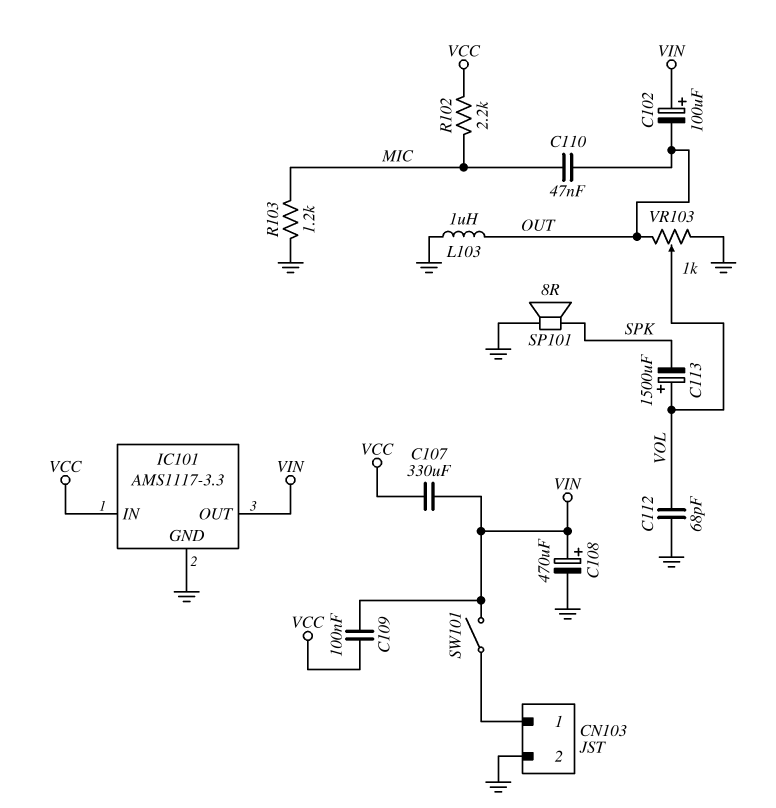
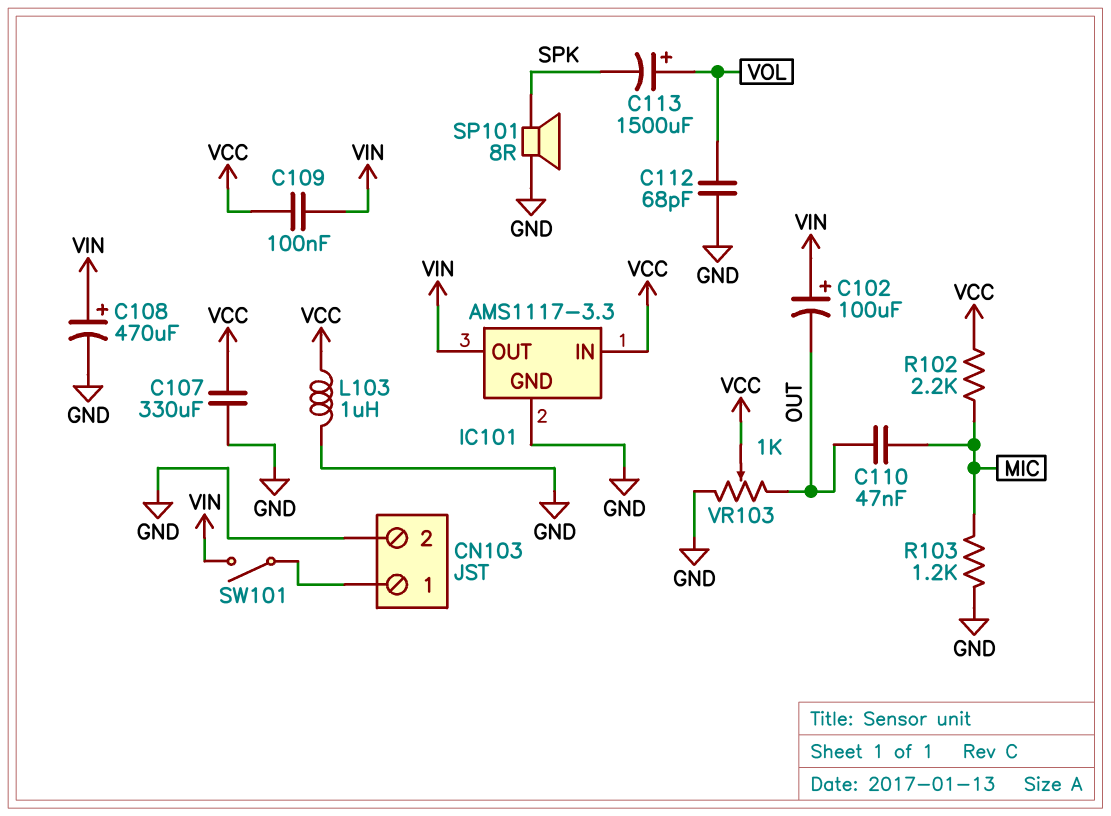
C107: 330uF (VCC, VIN) -> 330uF (GND, VCC)
L103: 1uH (GND, OUT) -> 1uH (GND, VCC)
VR103: 1k (GND, OUT, wiper VOL) -> 1k (GND, OUT, wiper VCC)

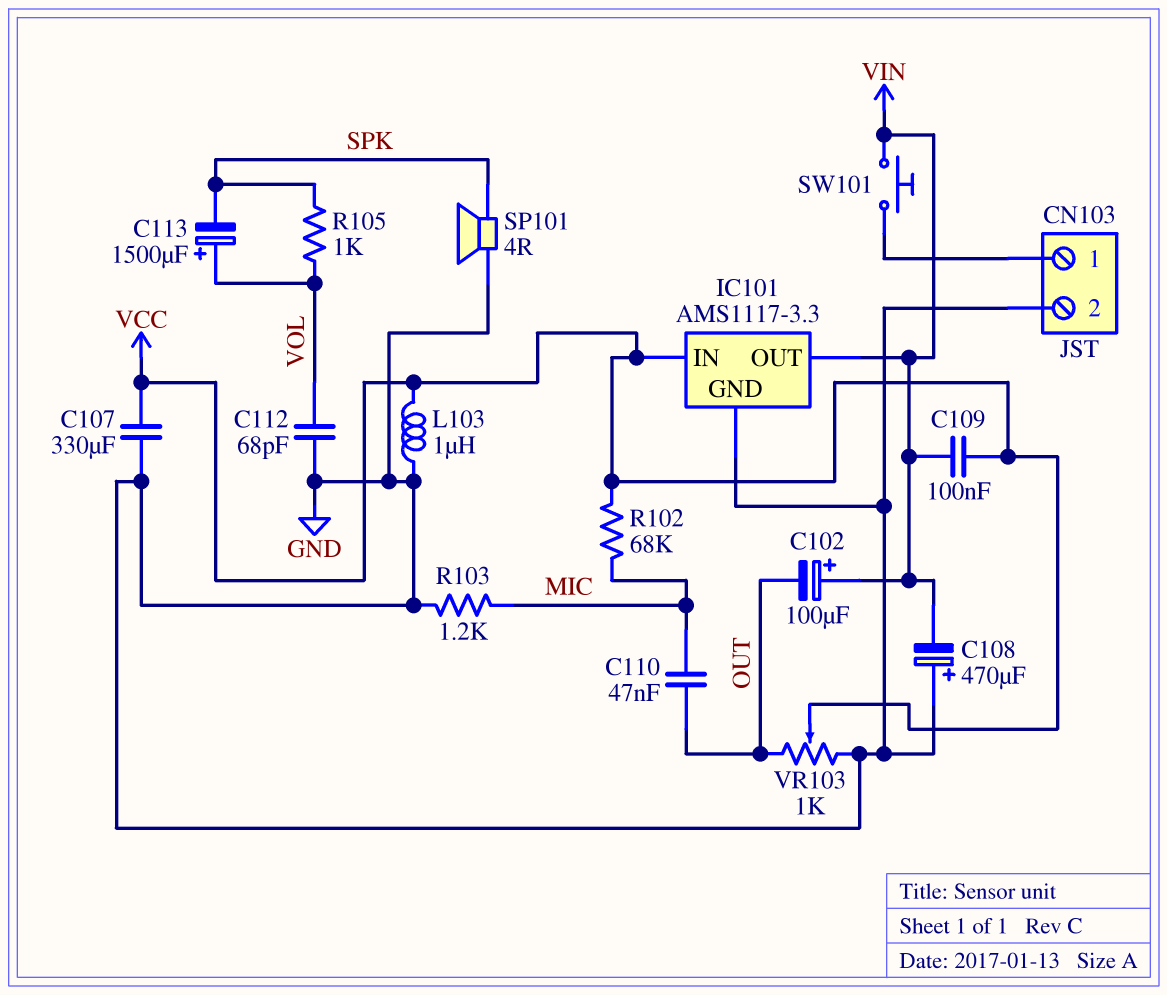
C108: 470uF (plus VIN, minus GND) -> 470uF (plus GND, minus VIN)
R102: 2.2k (MIC, VCC) -> 68k (MIC, VCC)
R105: none -> 1k (SPK, VOL)
SP101: speaker 8R (GND, SPK) -> speaker 4R (GND, SPK)
SW101: switch (CN103/1, VIN) -> button (CN103/1, VIN)

